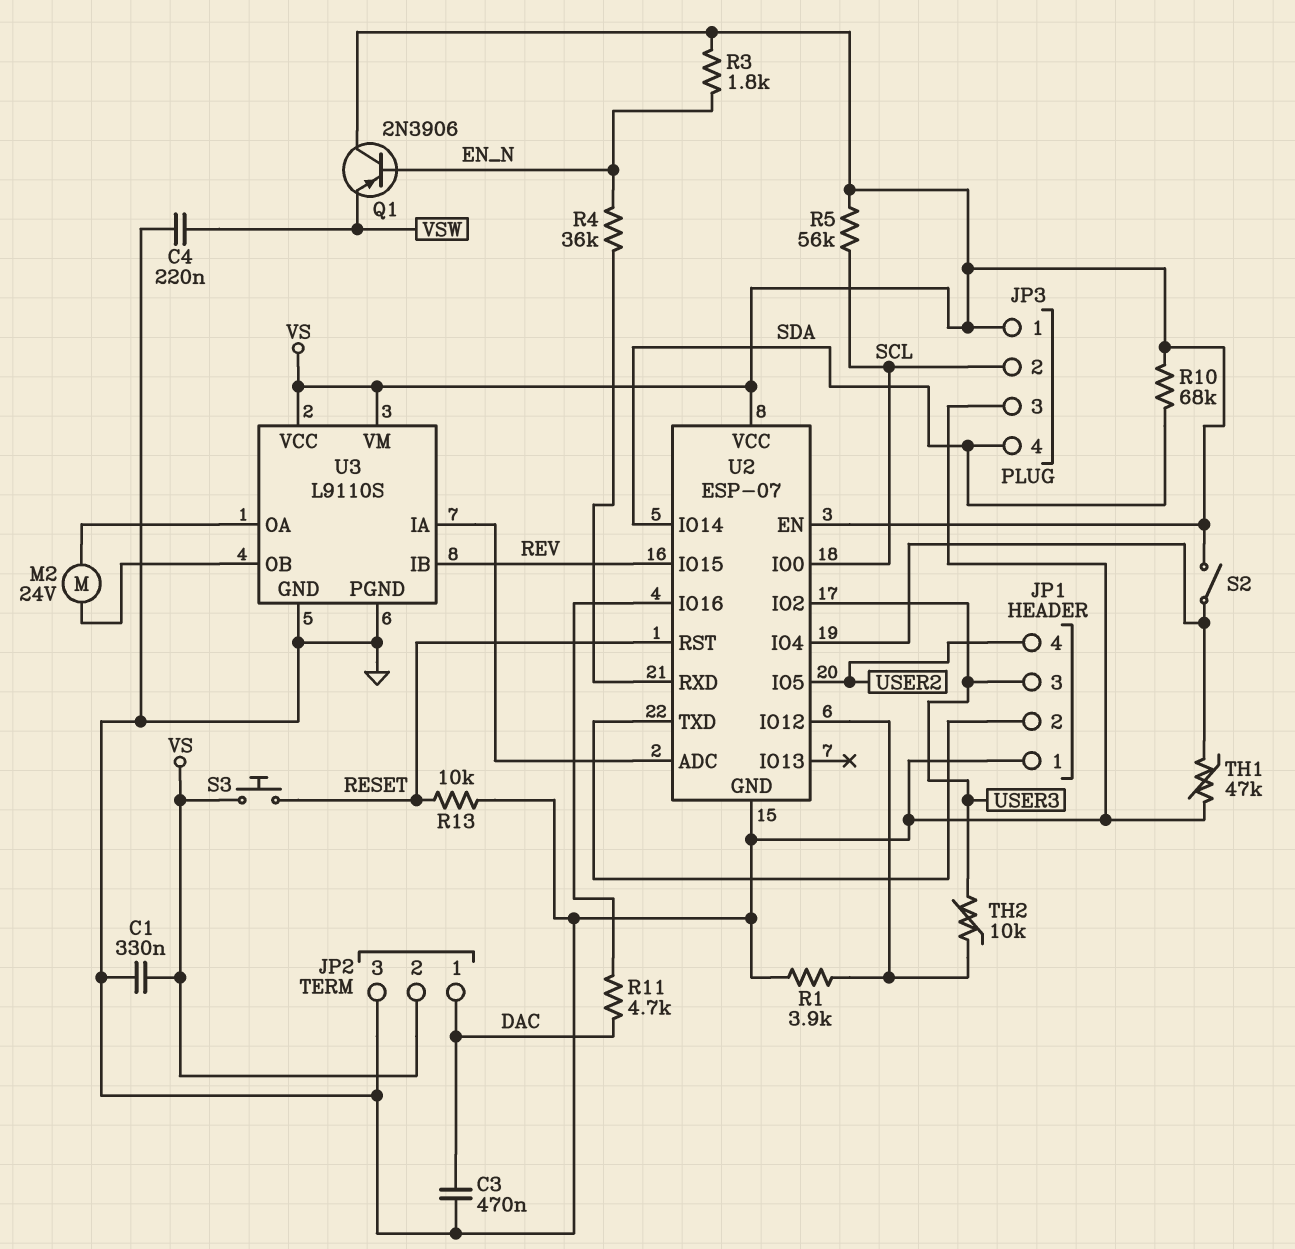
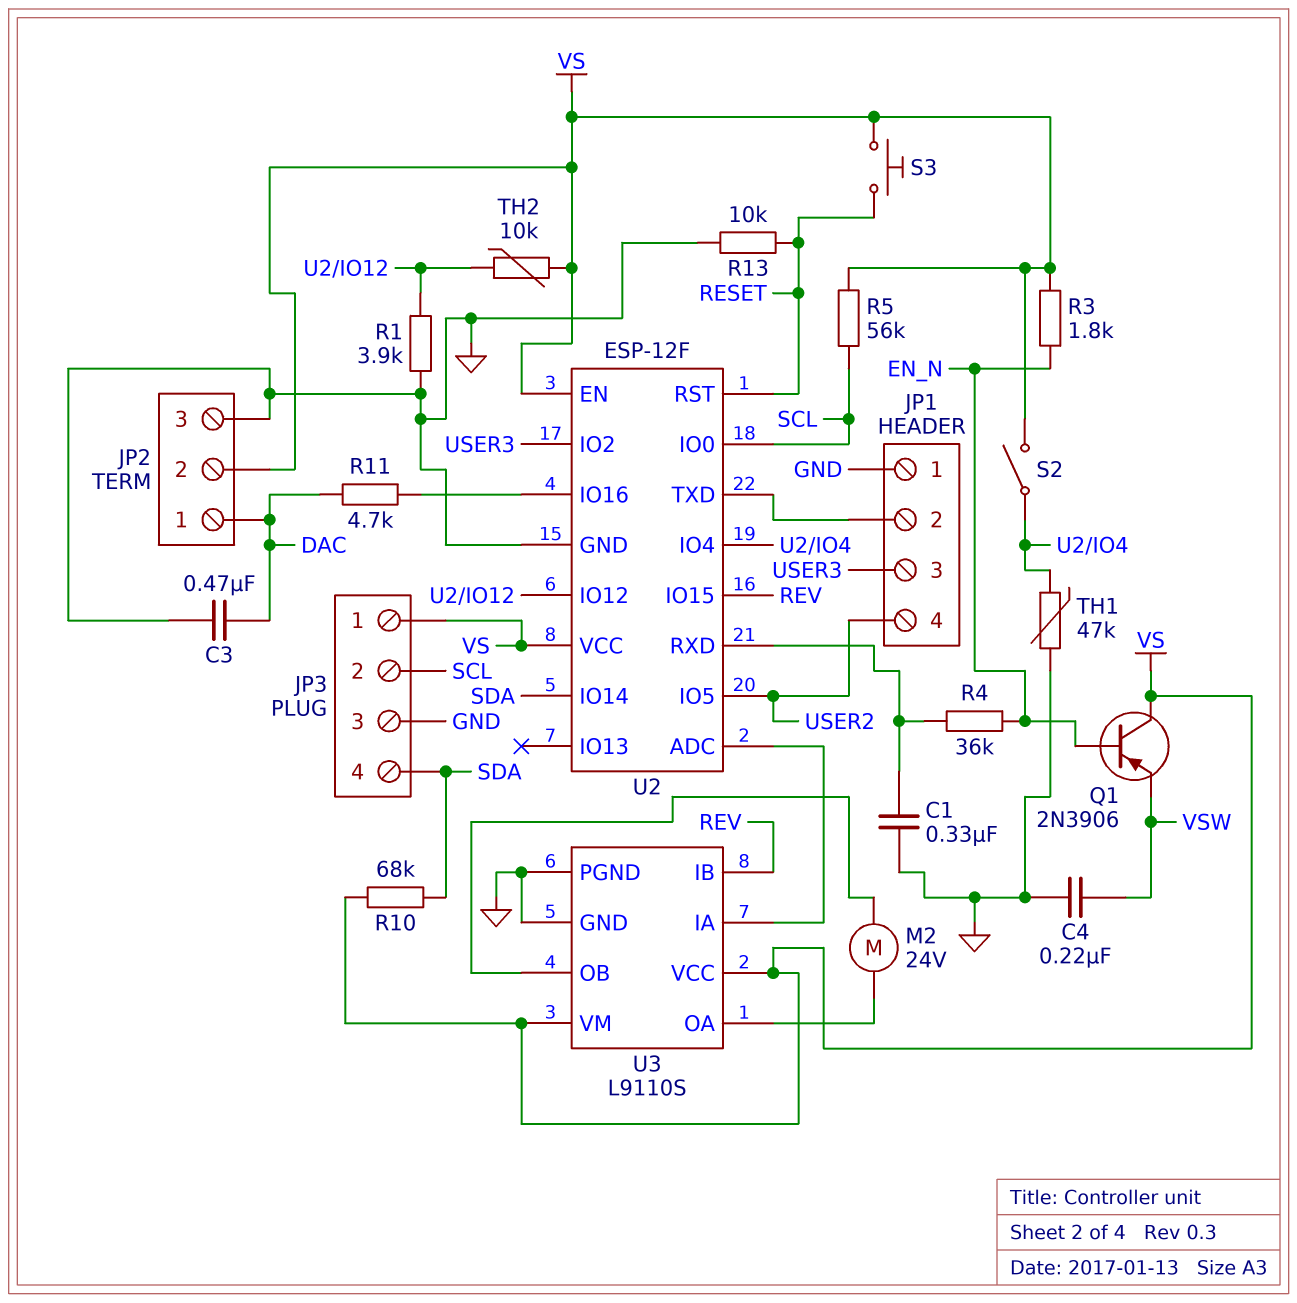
C1: 330nF (GND, VS) -> 330nF (GND, U2/RXD)
TH2: 10k (U2/IO12, USER3) -> 10k (U2/IO12, VS)
U2: ESP-07 -> ESP-12F

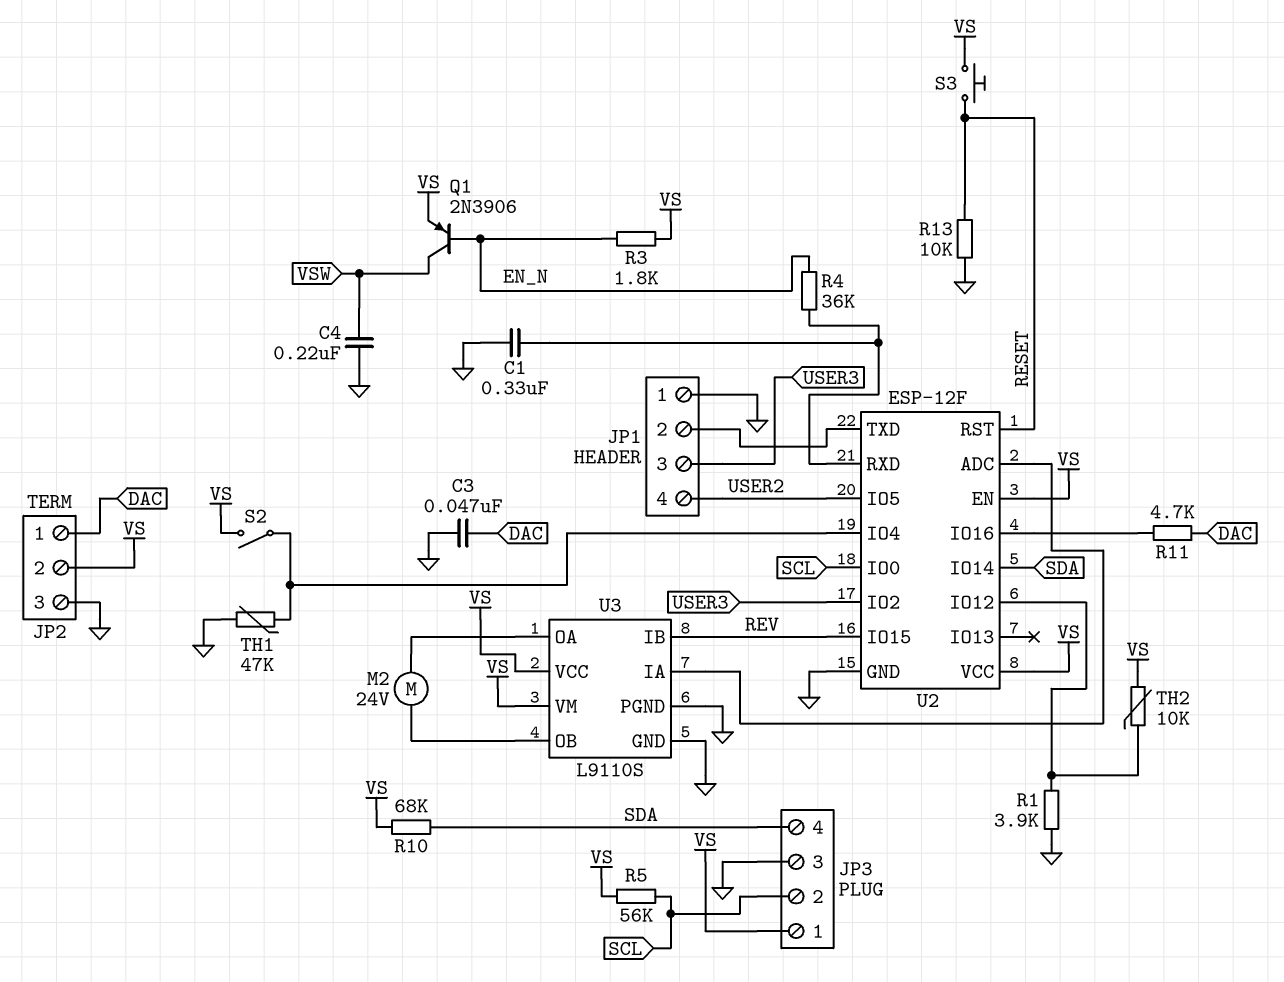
C3: 470nF (DAC, GND) -> 47nF (DAC, GND)
Q1: PNP 2N3906 (B EN_N, C VS, E VSW) -> PNP 2N3906 (B EN_N, C VSW, E VS)

